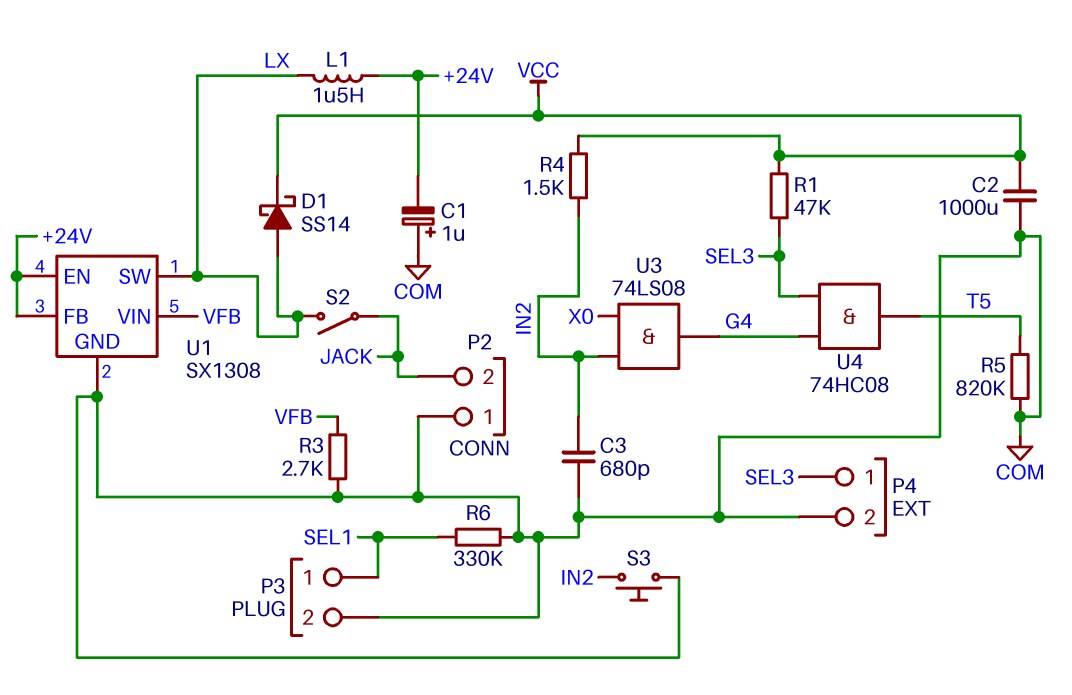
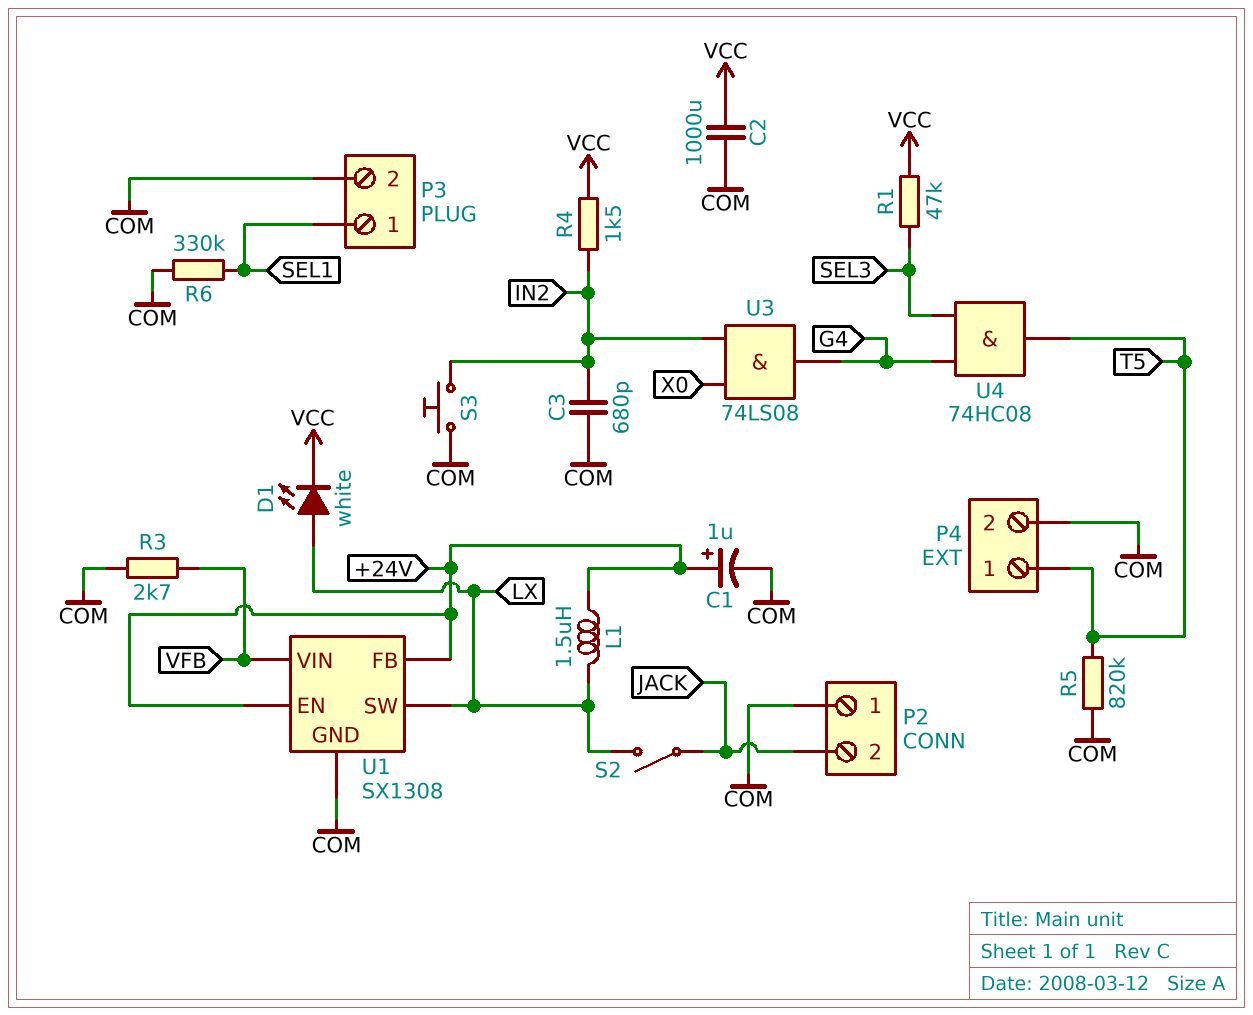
C1: 1uF (plus COM, minus +24V) -> 1uF (plus +24V, minus COM)
D1: schottky SS14 (A LX, K VCC) -> LED white (A LX, K VCC)
P4 pin 1: SEL3 -> T5

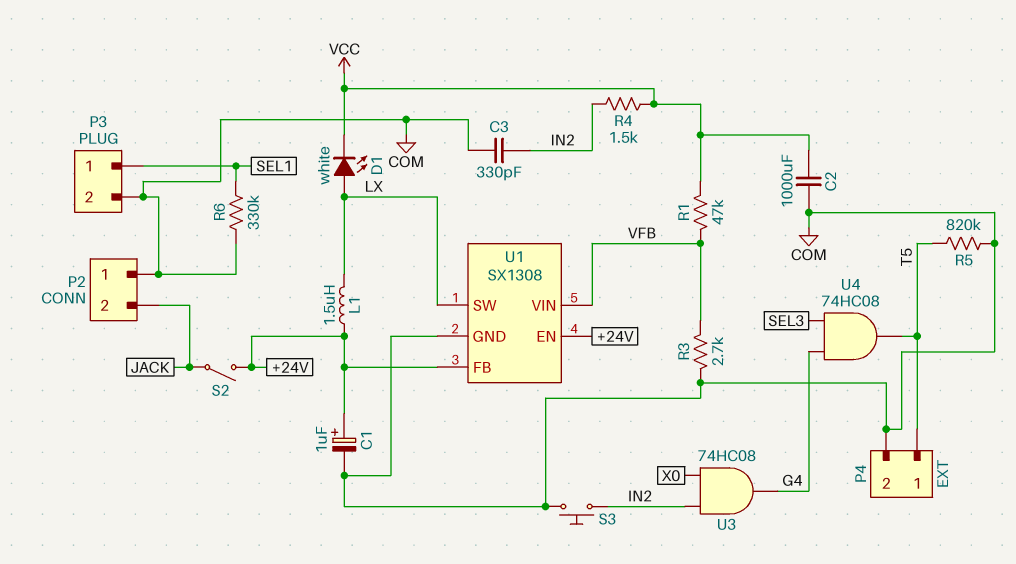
C3: 680pF (COM, IN2) -> 330pF (COM, IN2)
R1: 47k (SEL3, VCC) -> 47k (VCC, VFB)
S2: switch (JACK, LX) -> switch (+24V, JACK)
U3: AND 74LS08 (in IN2, in X0, out G4) -> AND 74HC08 (in IN2, in X0, out G4)

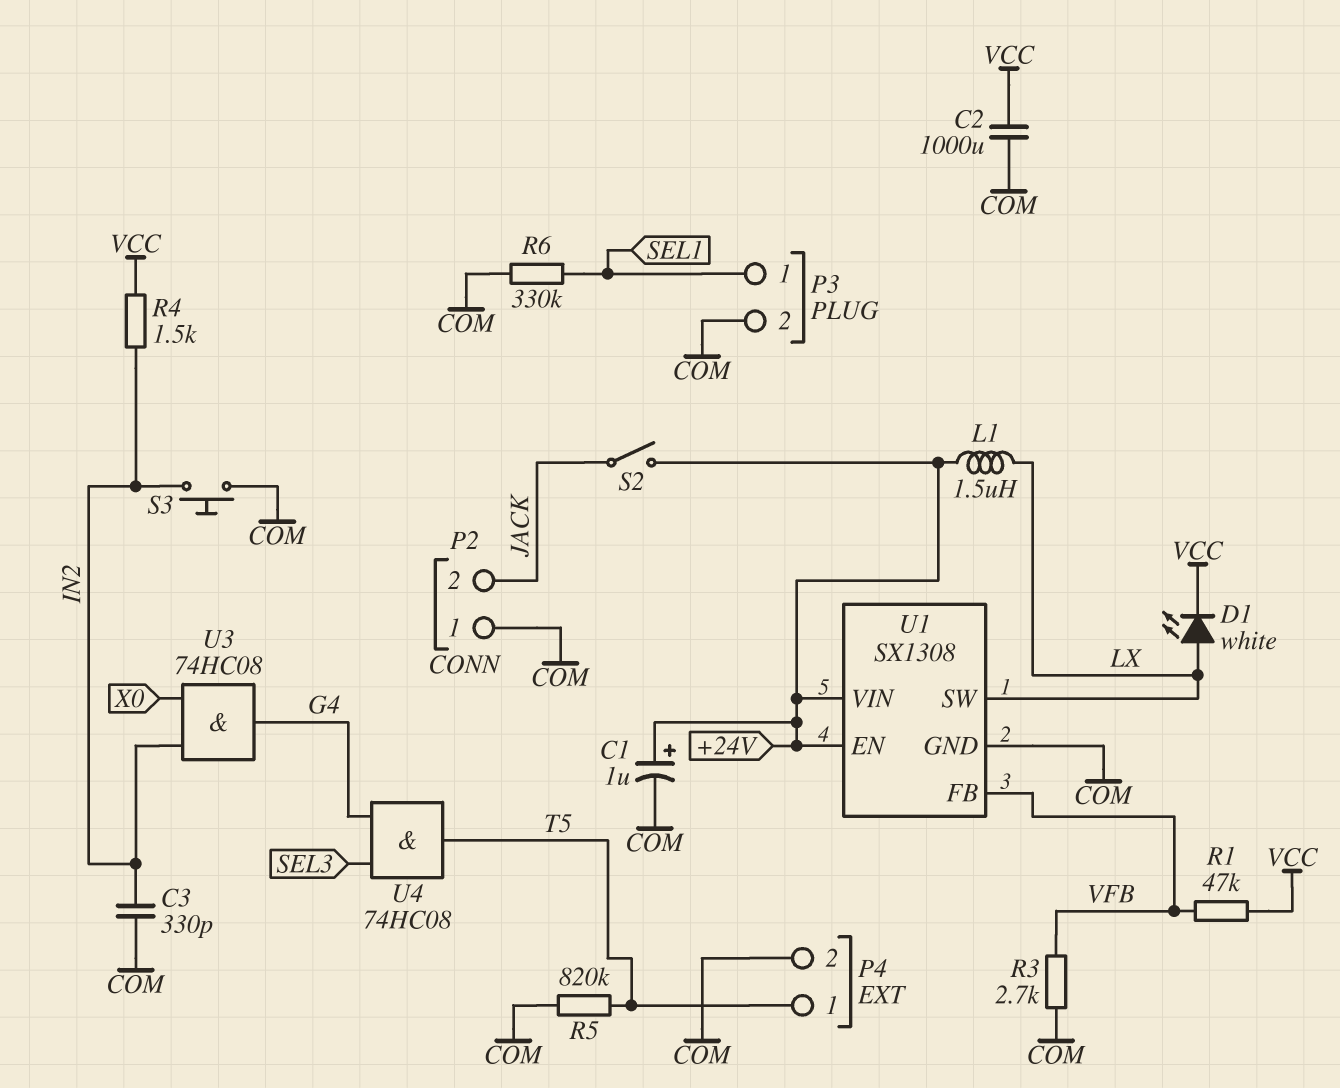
U1 pin FB: +24V -> VFB
U1 pin VIN: VFB -> +24V

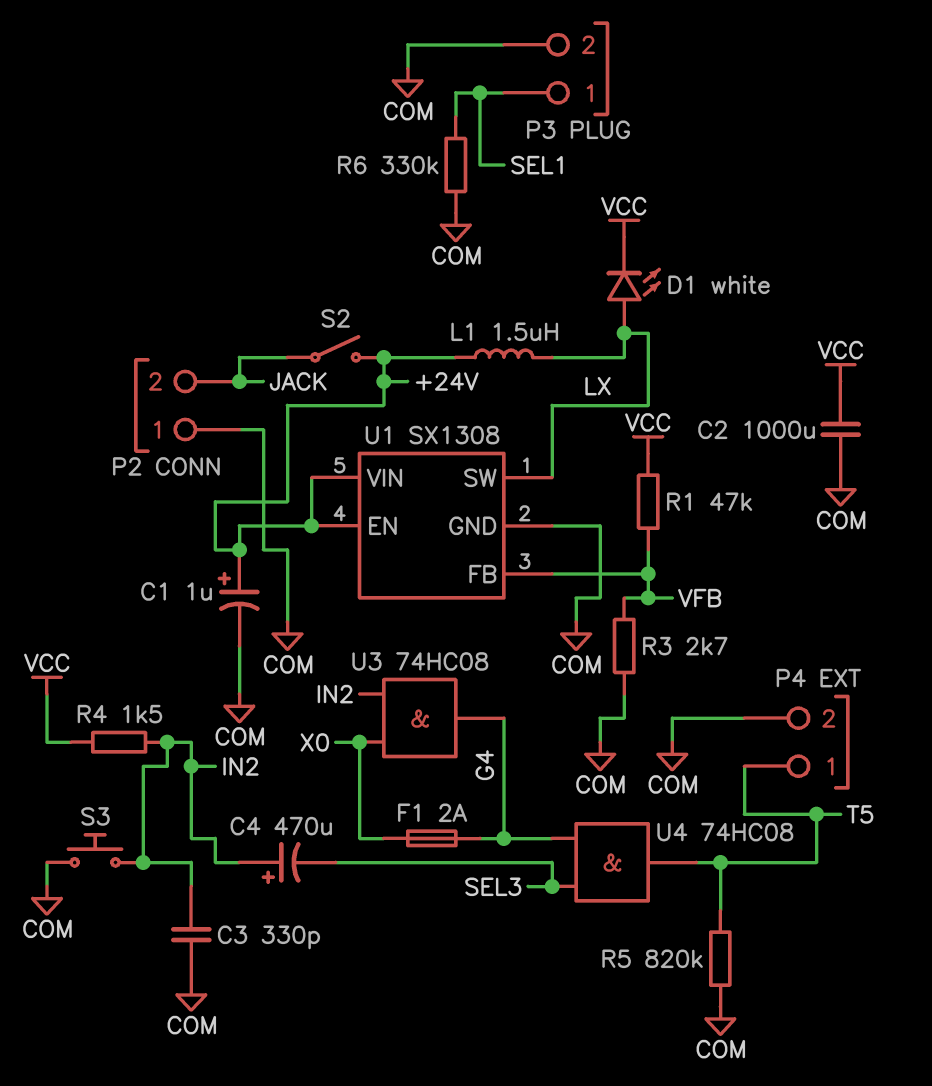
C4: none -> 470uF (plus IN2, minus SEL3)
F1: none -> 2A (G4, X0)

